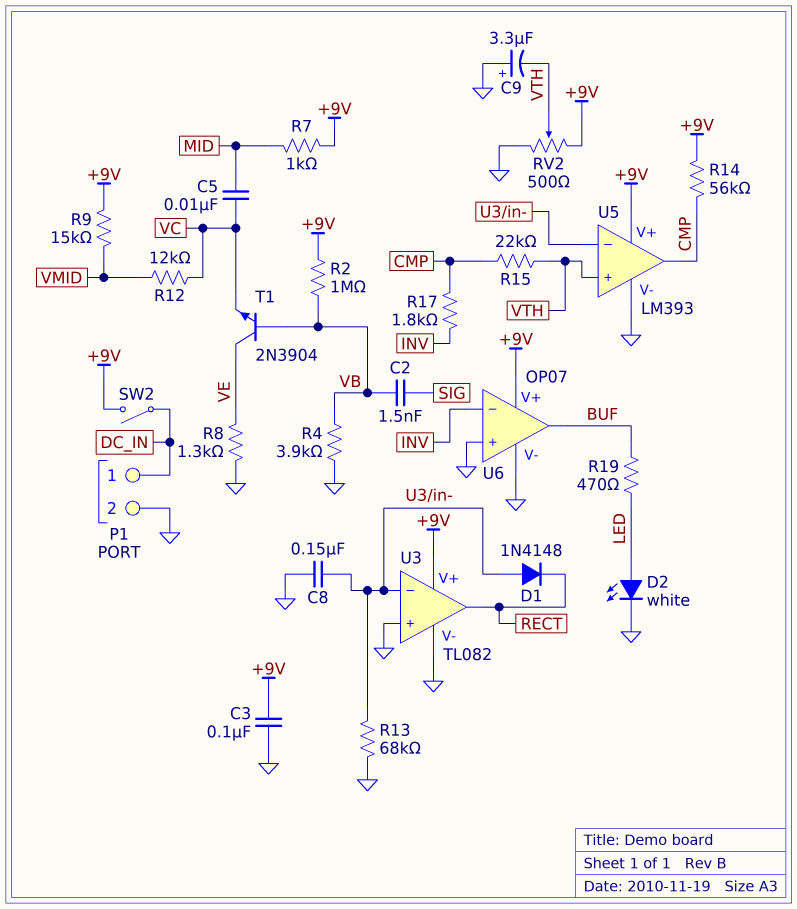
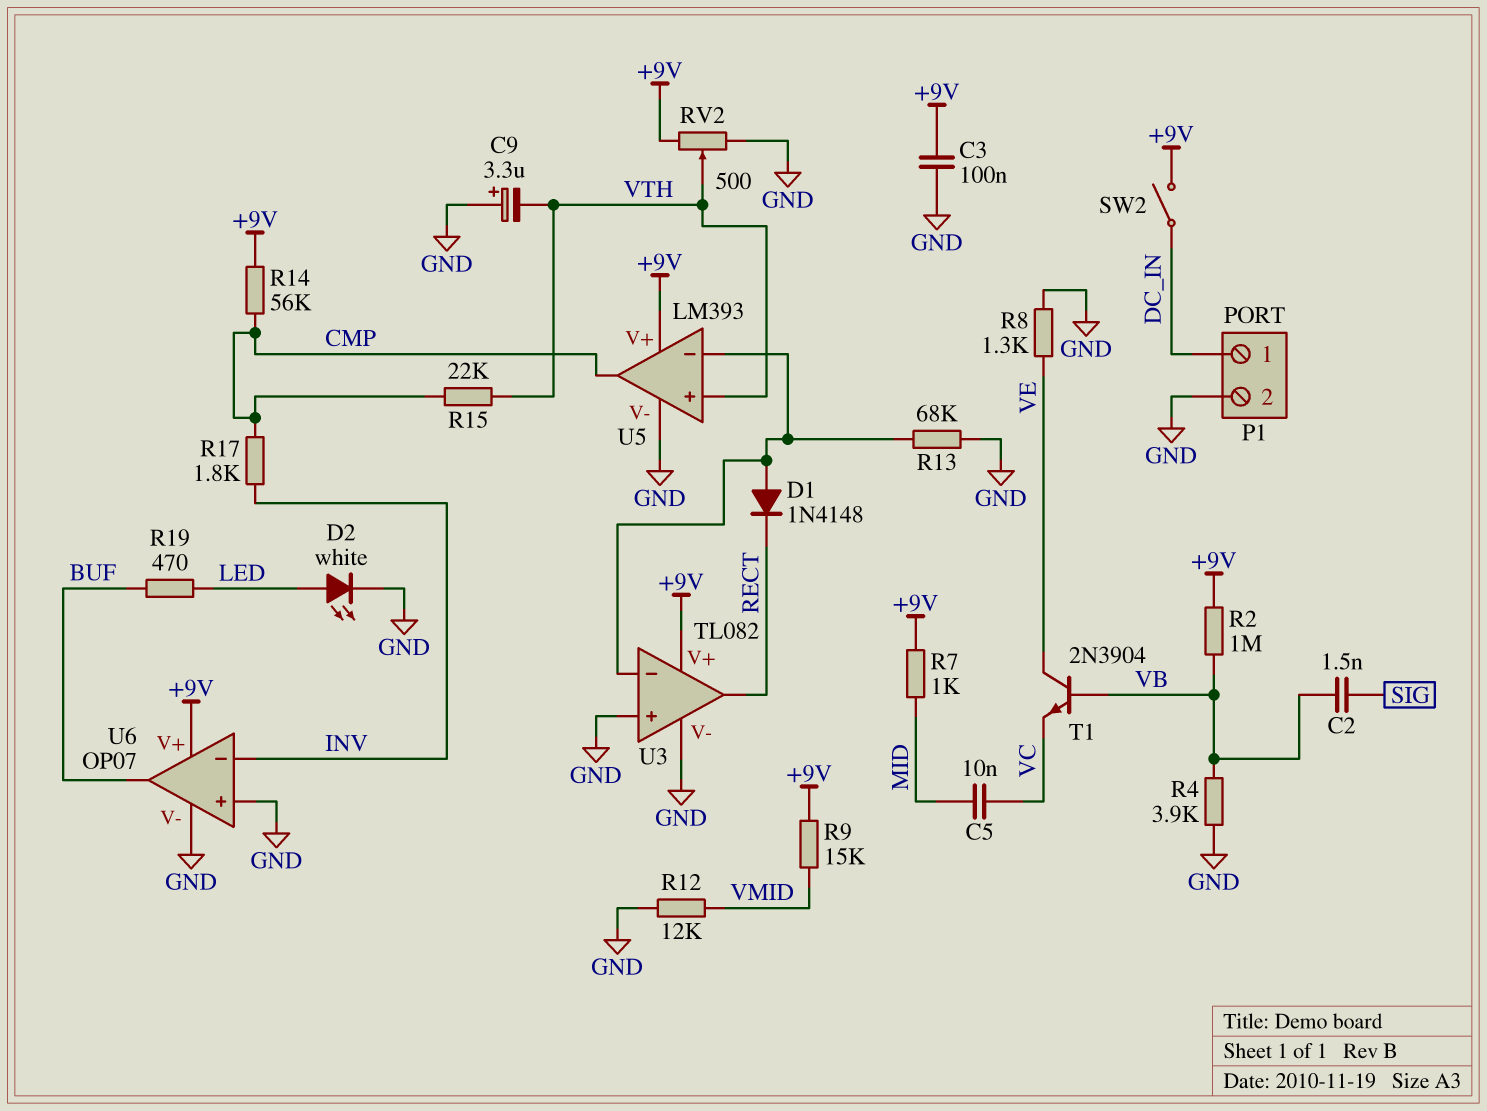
C8: 150nF (GND, U3/in-) -> none
R12: 12k (VC, VMID) -> 12k (GND, VMID)

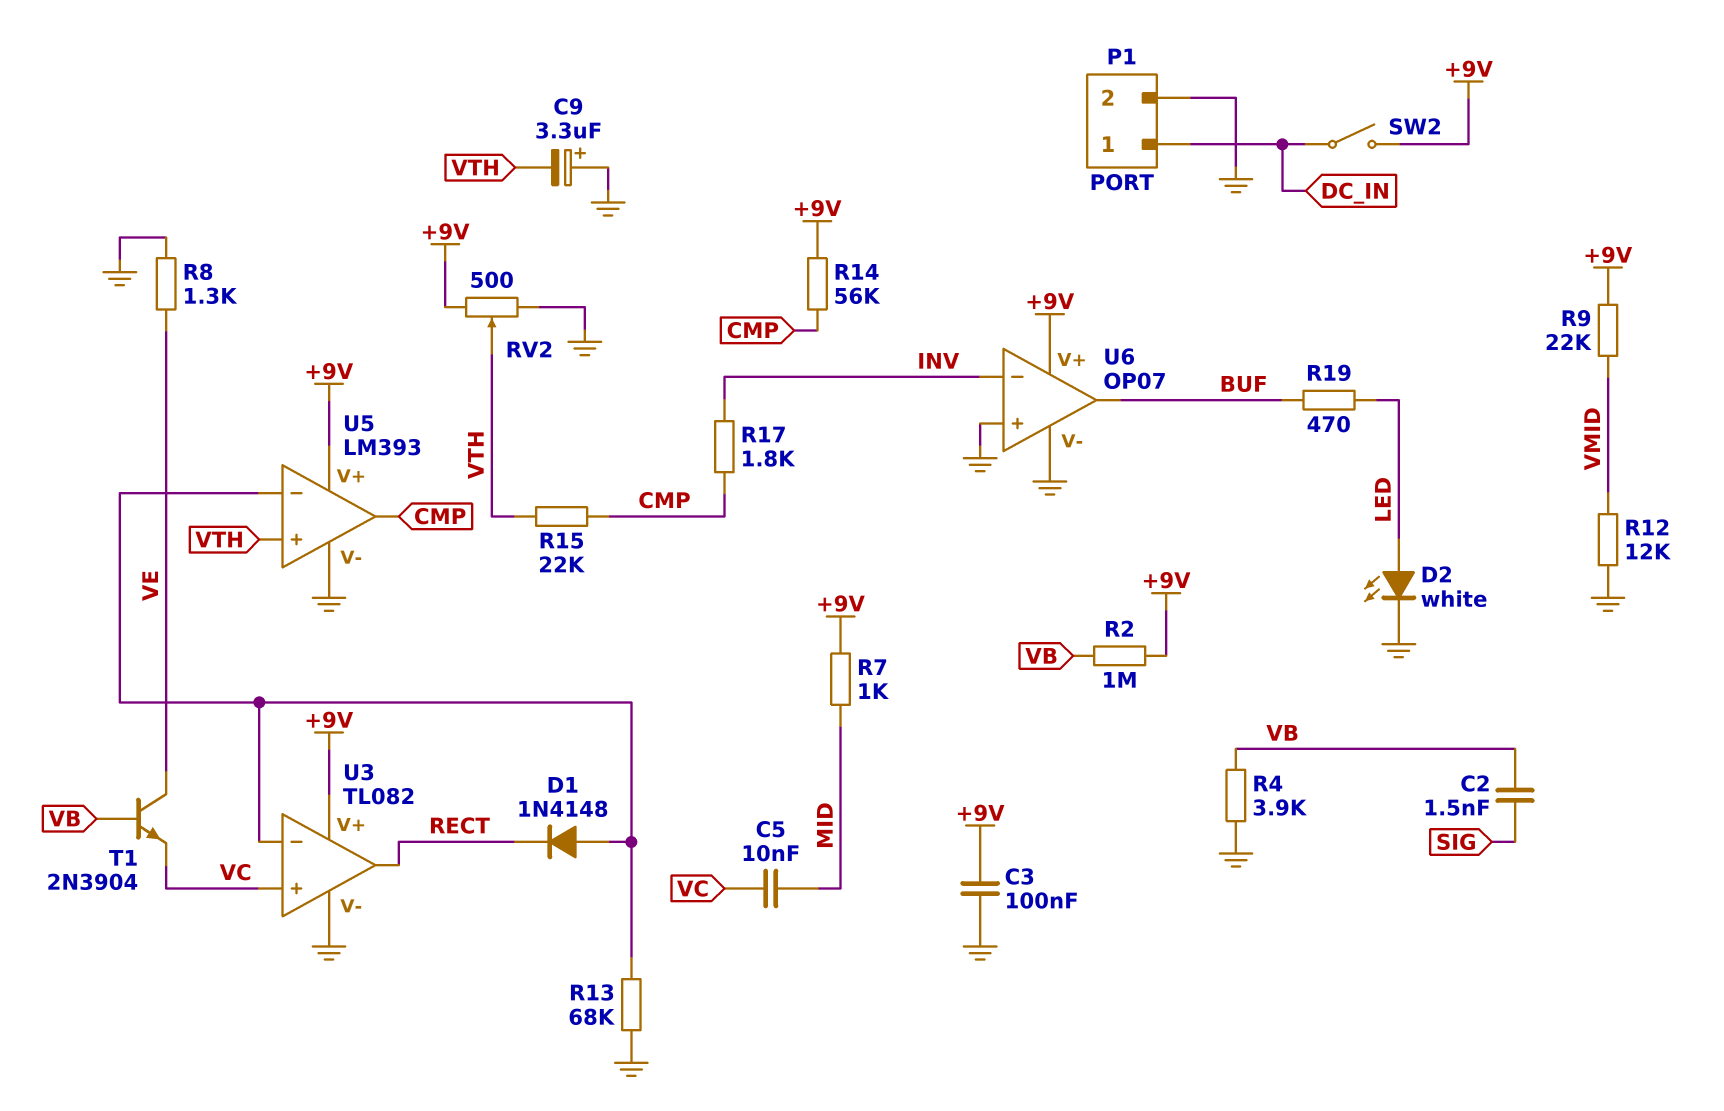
R9: 15k (+9V, VMID) -> 22k (+9V, VMID)
U3 pin in+: GND -> VC

